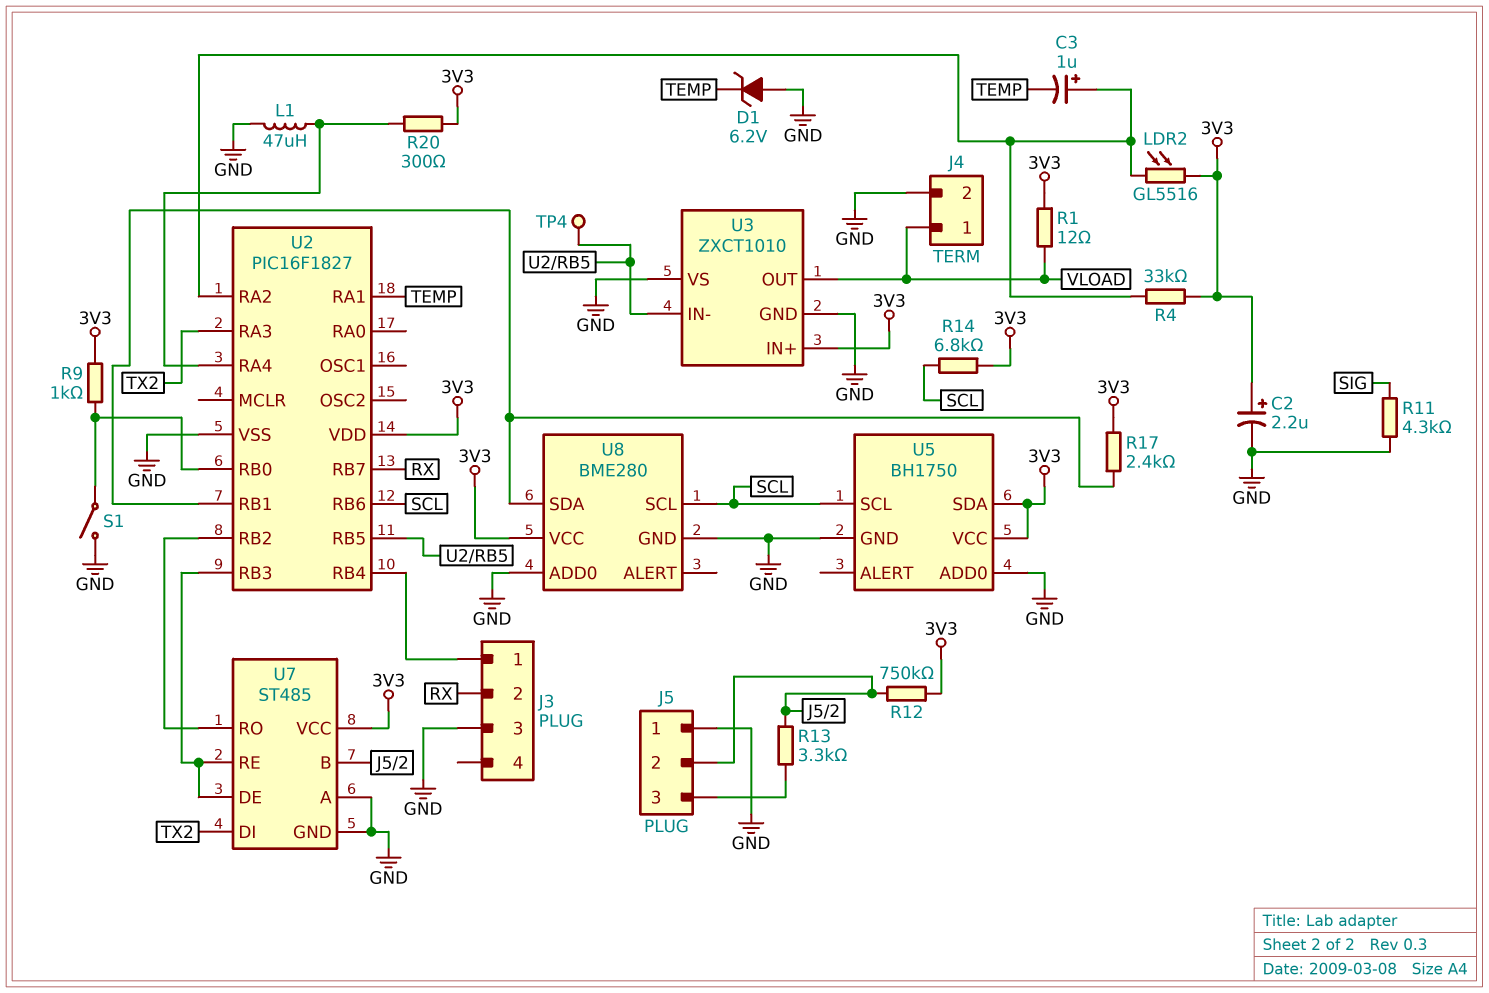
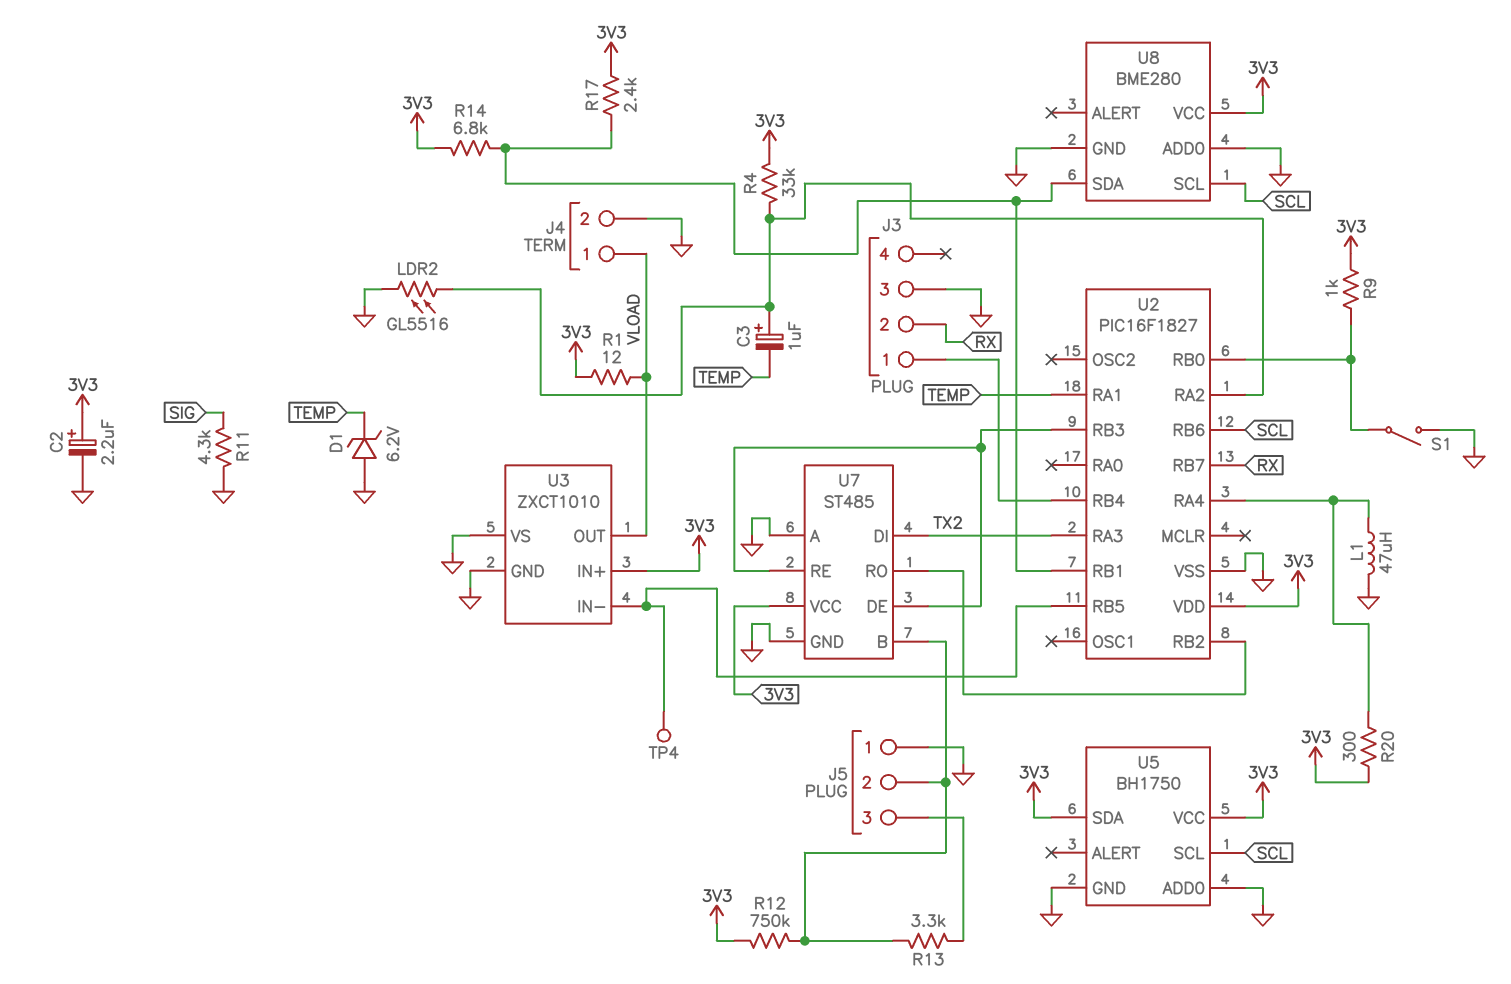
LDR2: GL5516 (3V3, U2/RA2) -> GL5516 (GND, U2/RA2)
R14: 6.8k (3V3, SCL) -> 6.8k (3V3, U2/RB1)

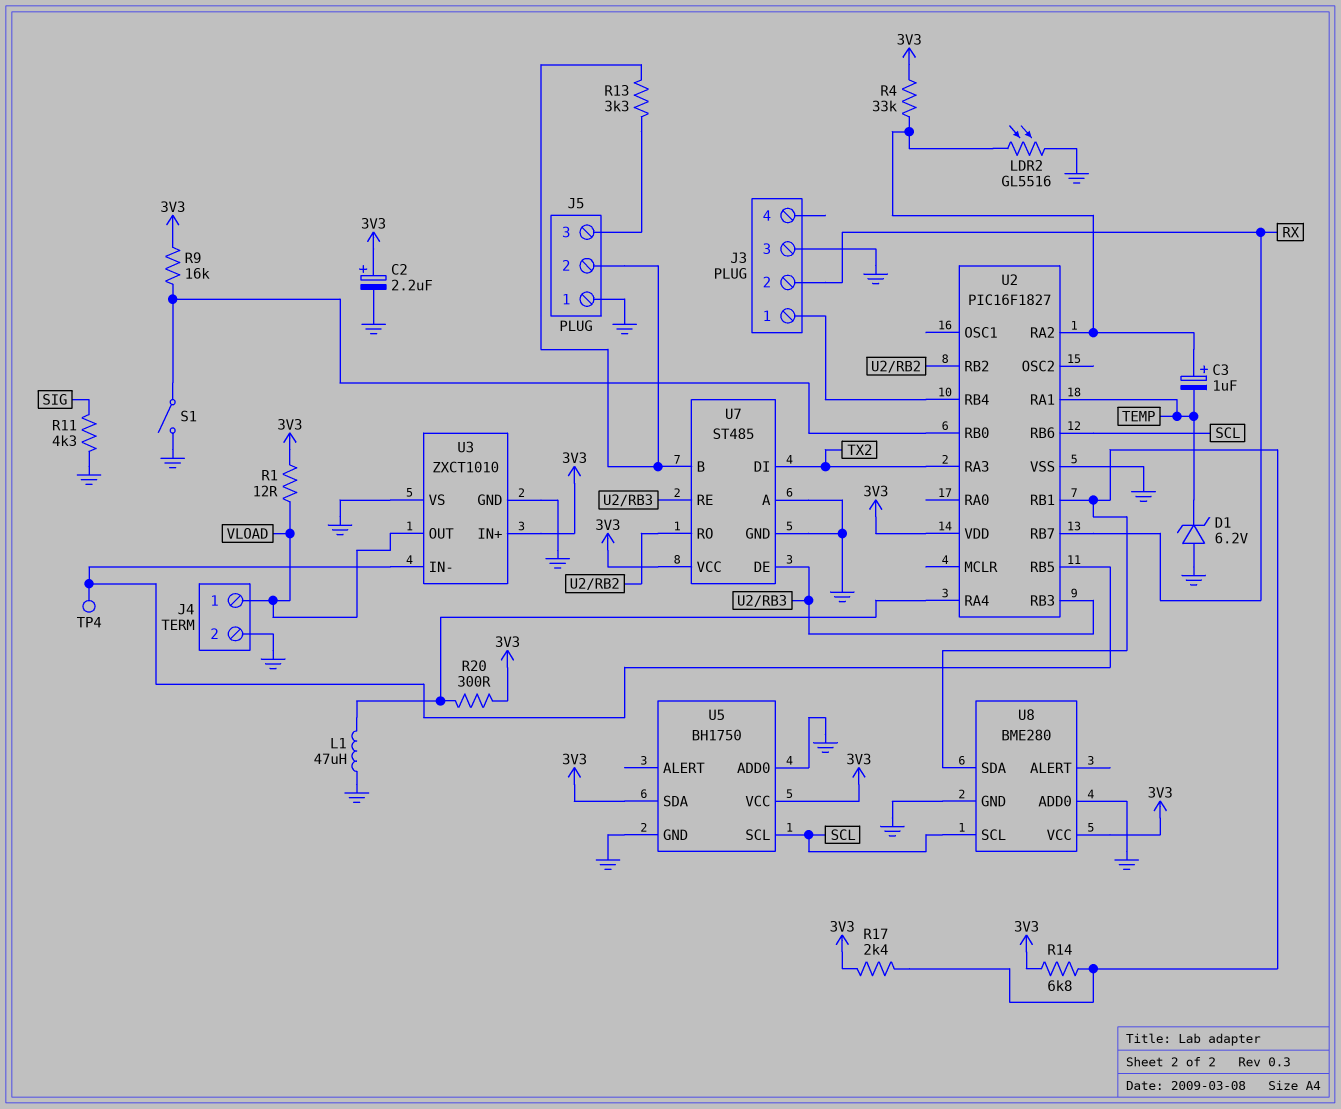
R9: 1k (3V3, U2/RB0) -> 16k (3V3, U2/RB0)
R12: 750k (3V3, J5/2) -> none

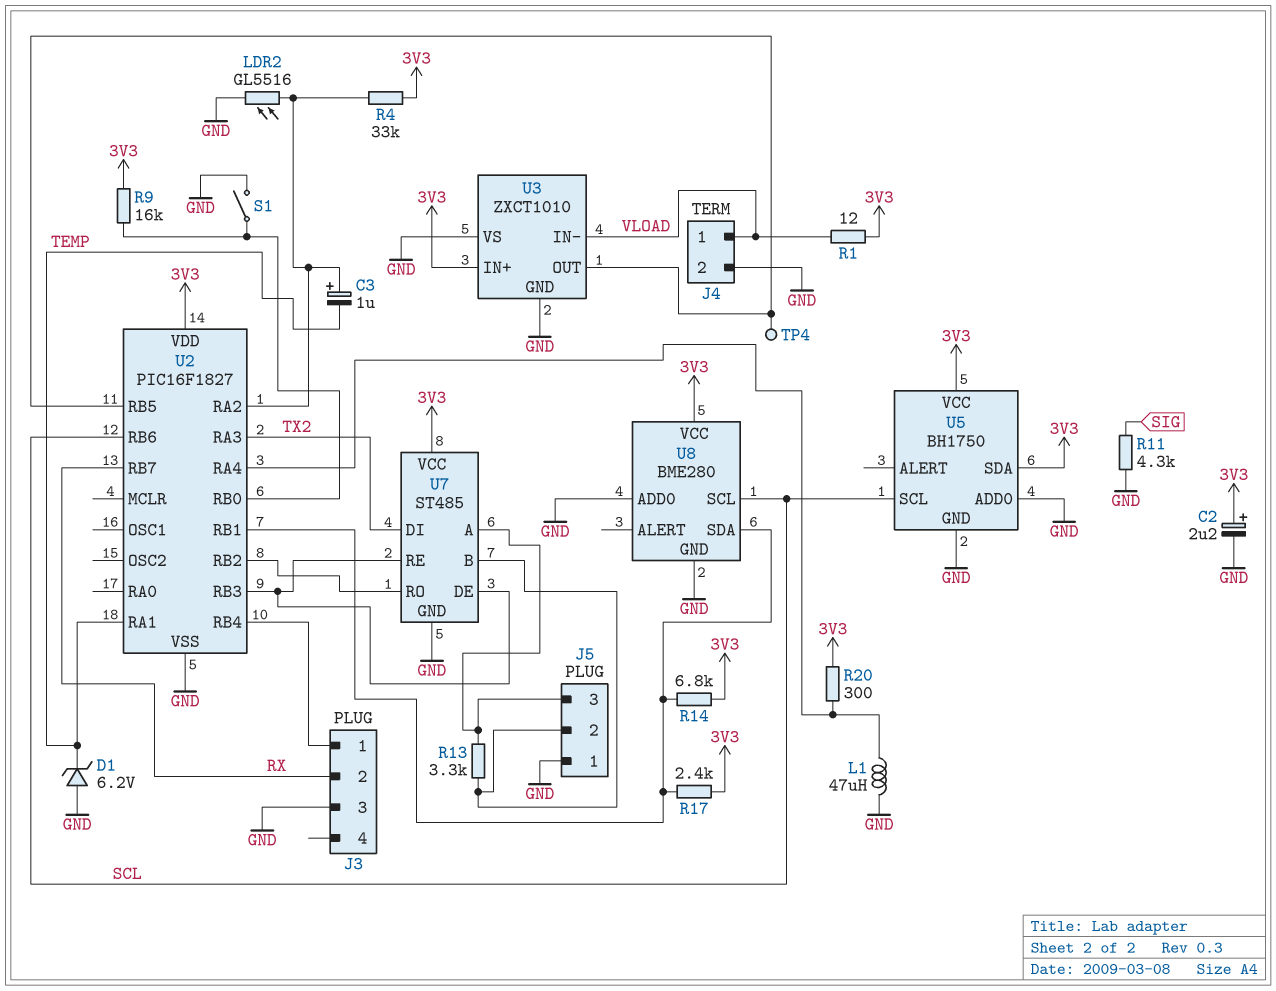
U3 pin IN-: U2/RB5 -> VLOAD
U3 pin OUT: VLOAD -> U2/RB5
U7 pin A: GND -> J5/3

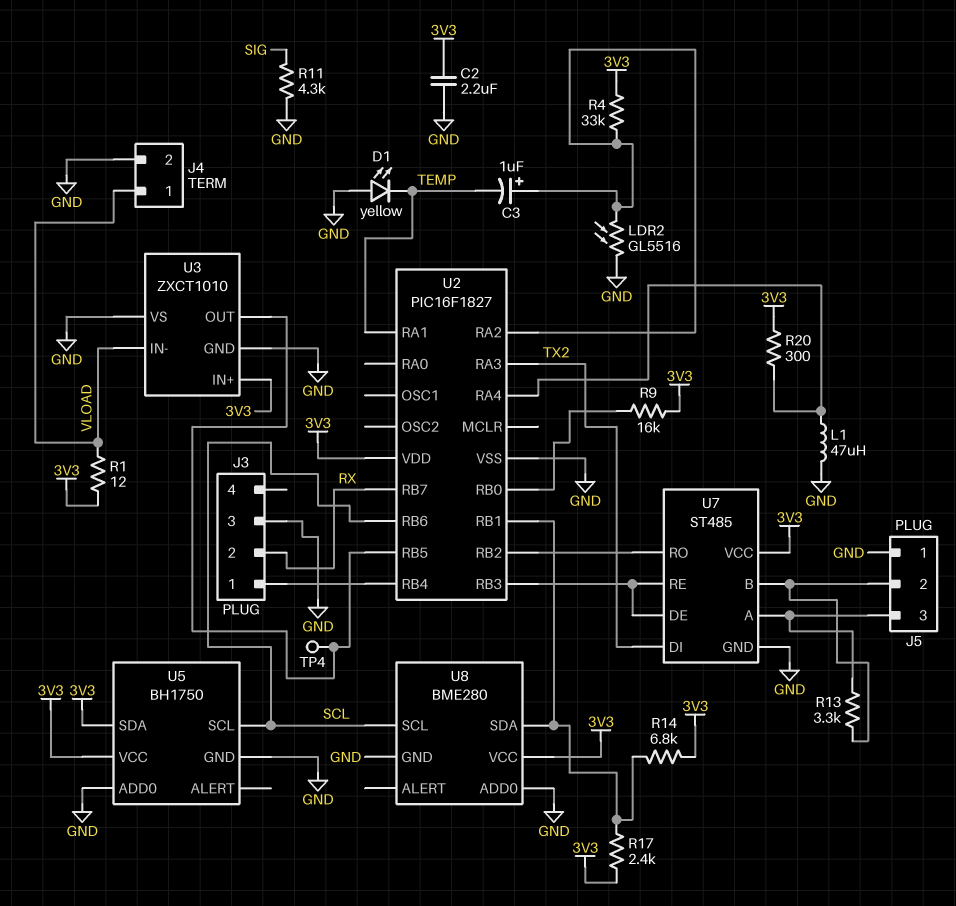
C2: 2.2uF (plus 3V3, minus GND) -> 2.2uF (3V3, GND)
D1: zener 6.2V (A GND, K TEMP) -> LED yellow (A GND, K TEMP)
S1: switch (GND, U2/RB0) -> none

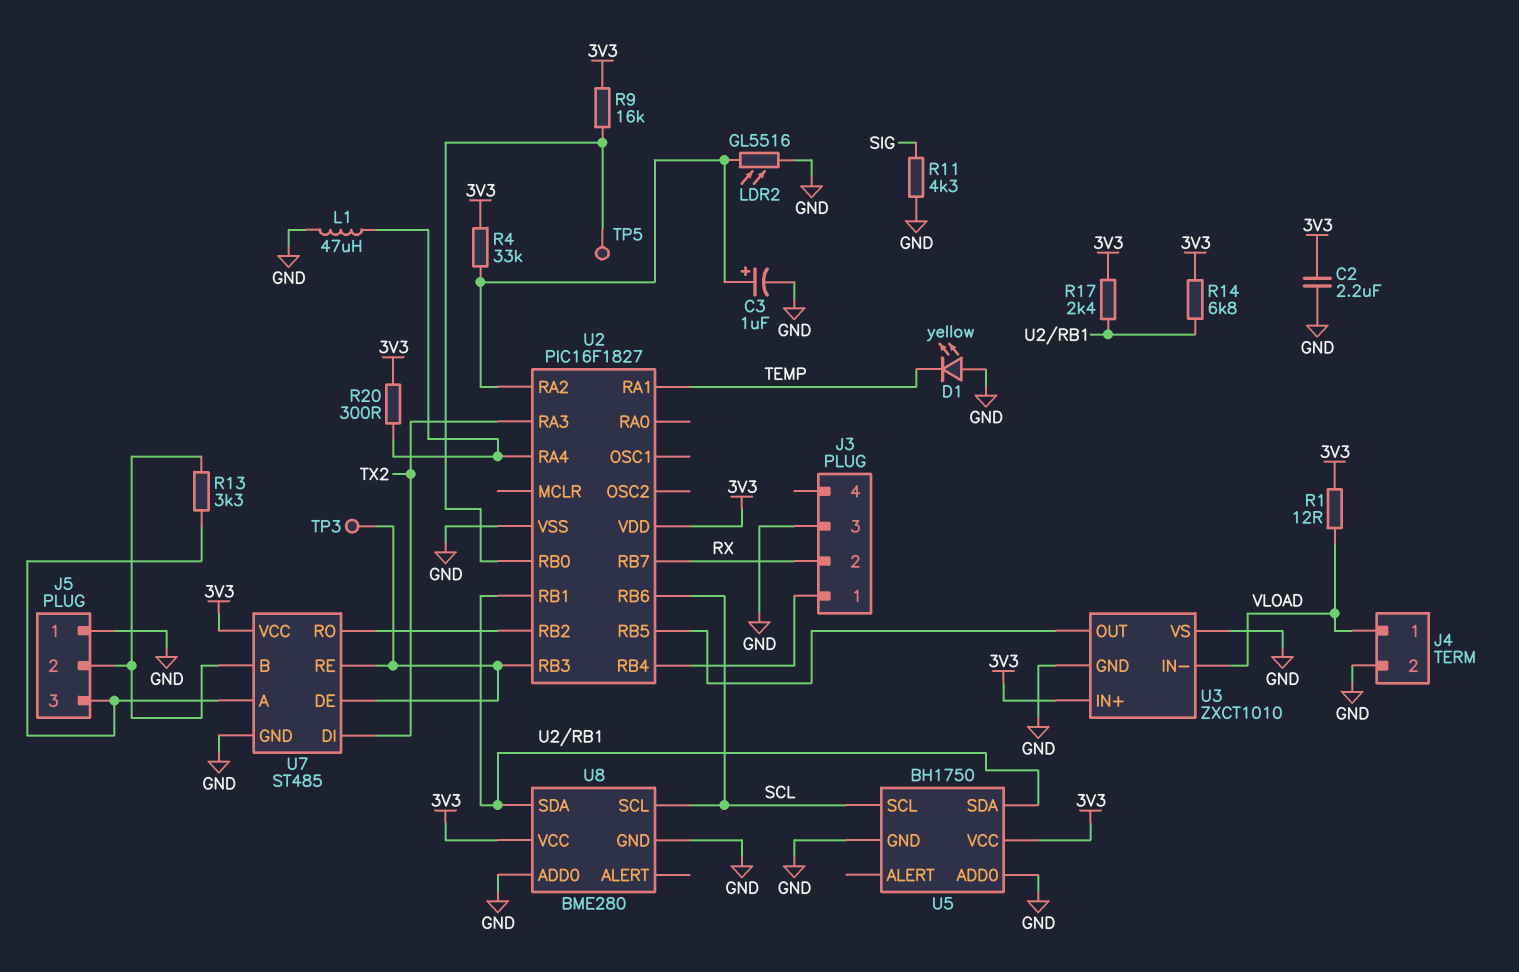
C3: 1uF (plus U2/RA2, minus TEMP) -> 1uF (plus U2/RA2, minus GND)
TP3: none -> test point (U2/RB3)
TP4: test point (U2/RB5) -> none
TP5: none -> test point (U2/RB0)
U5 pin SDA: 3V3 -> U2/RB1

